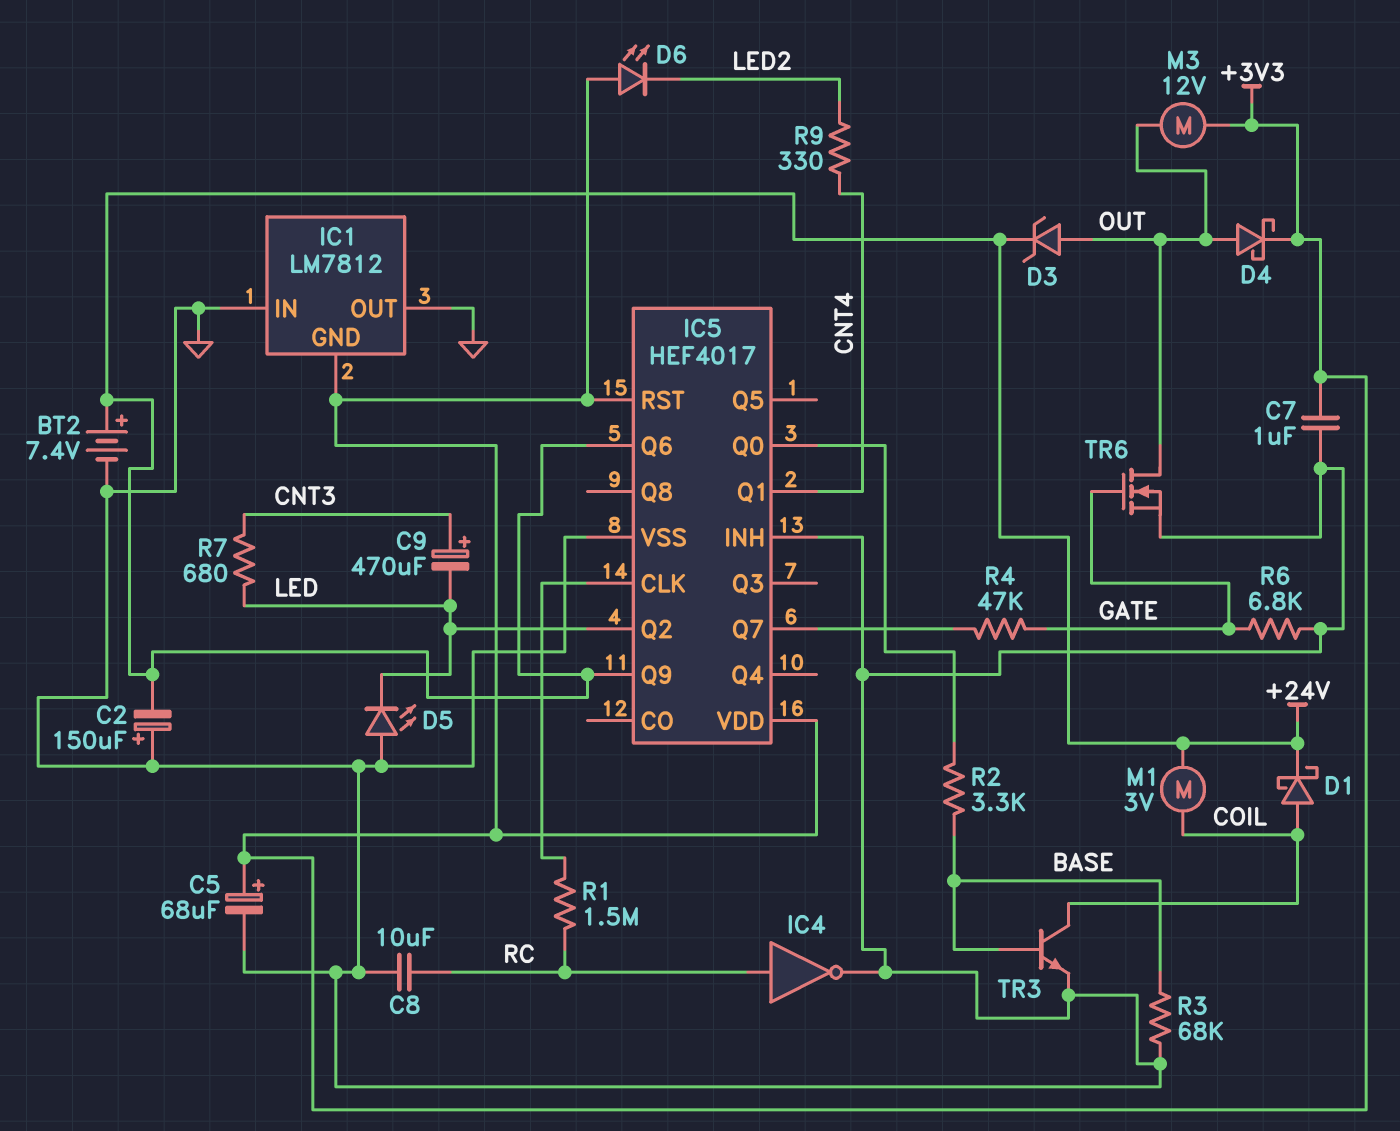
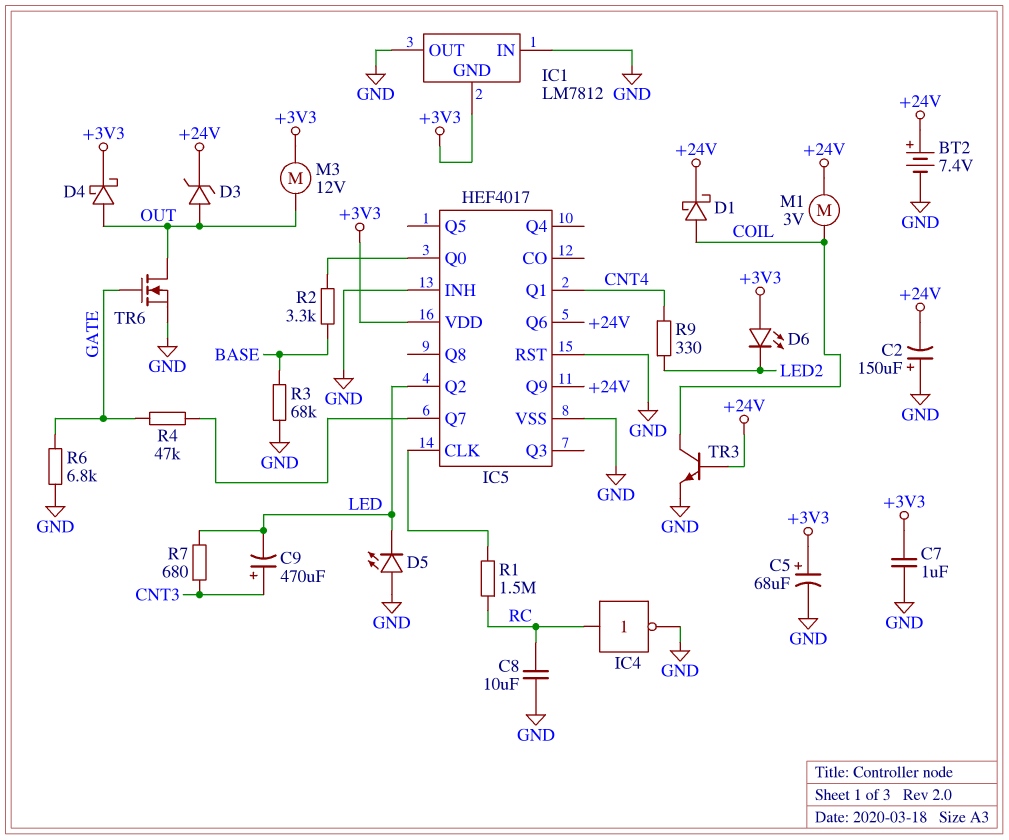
IC5 pin RST: +3V3 -> GND
TR3: NPN (B BASE, C COIL, E GND) -> NPN (B +24V, C COIL, E GND)

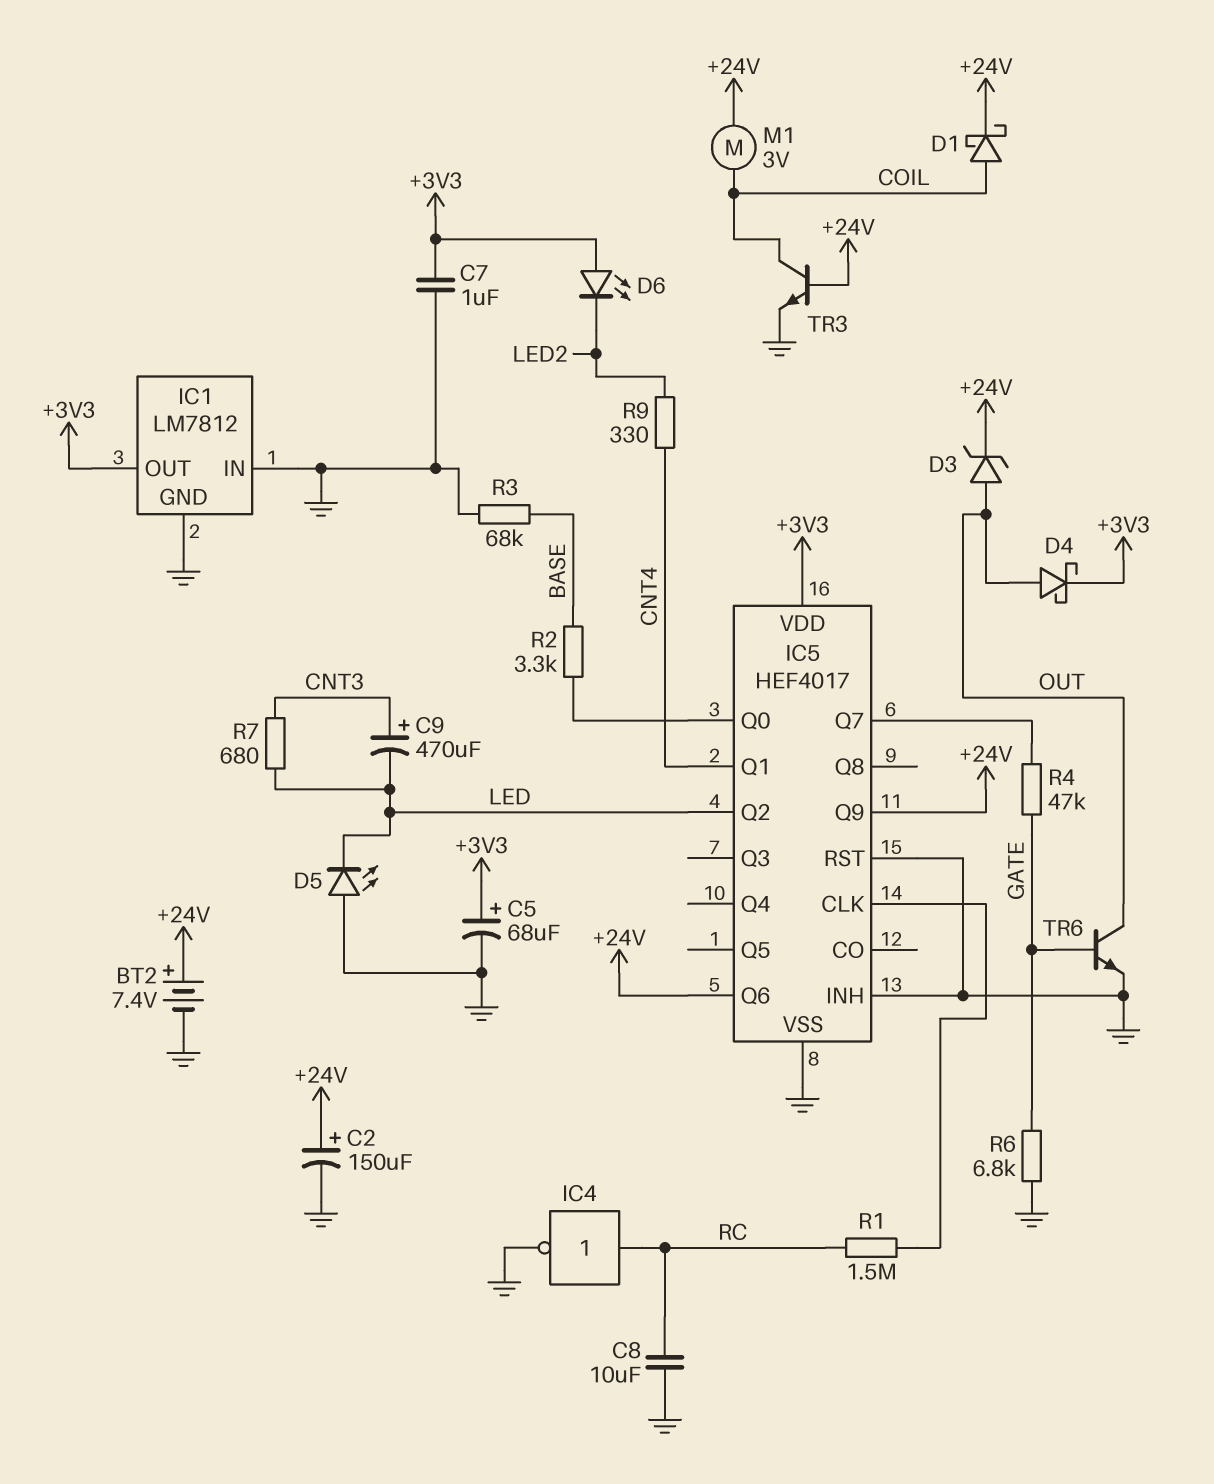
C2: 150uF (plus GND, minus +24V) -> 150uF (plus +24V, minus GND)
IC1 pin GND: +3V3 -> GND
IC1 pin OUT: GND -> +3V3
M3: motor 12V (+3V3, OUT) -> none
TR6: NMOS (G GATE, D OUT, S GND) -> NPN (B GATE, C OUT, E GND)

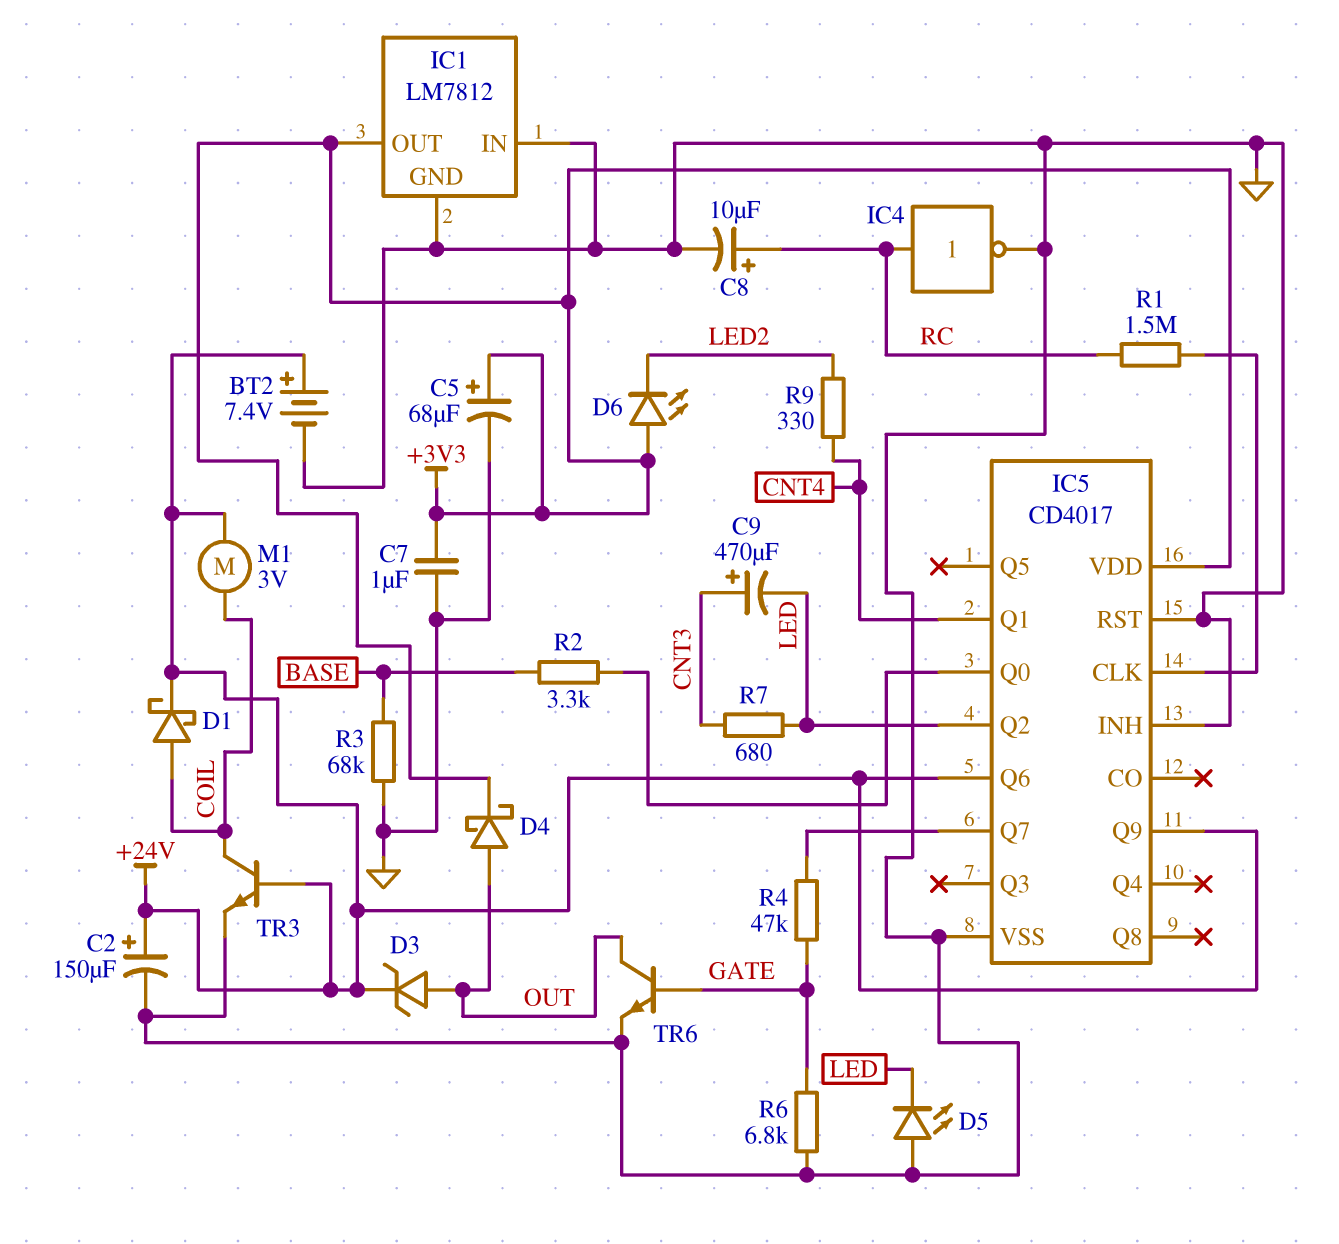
C8: 10uF (GND, RC) -> 10uF (plus RC, minus GND)
IC5: HEF4017 -> CD4017

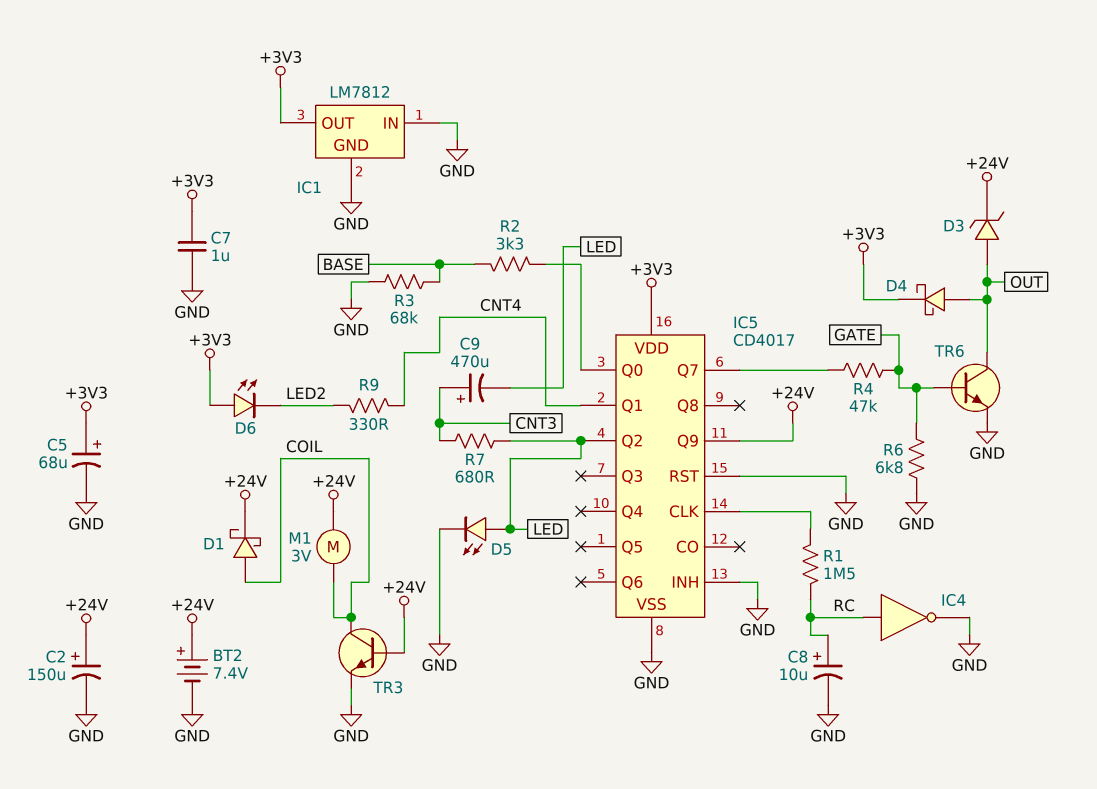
D5: LED (A GND, K LED) -> LED (A LED, K GND)
IC5 pin Q6: +24V -> none

